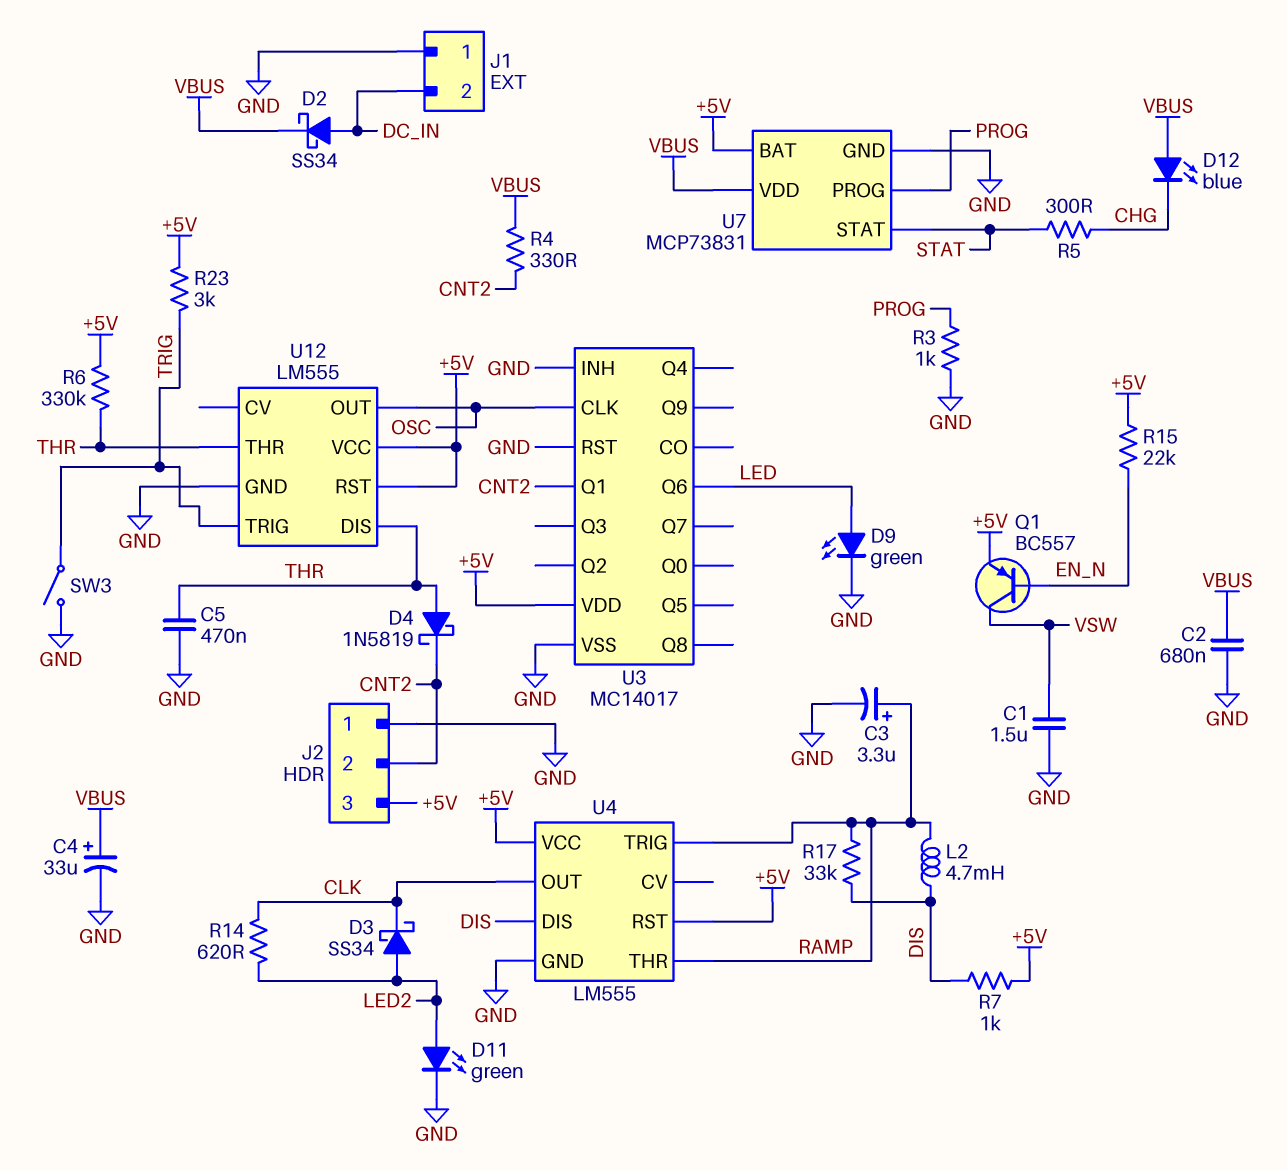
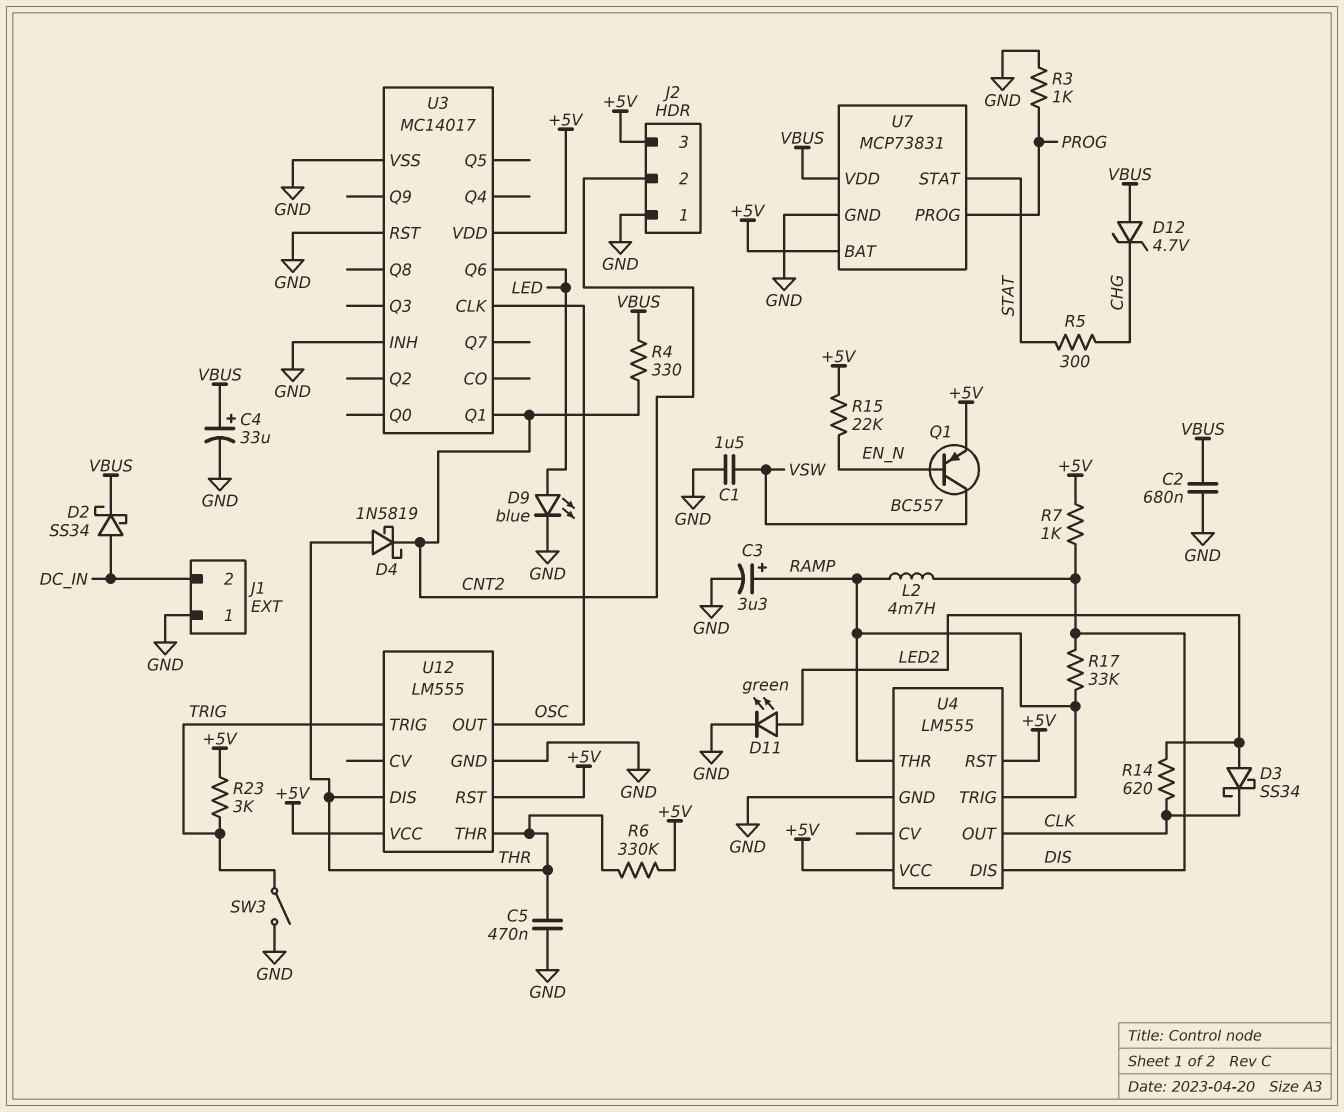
D9: LED green (A LED, K GND) -> LED blue (A LED, K GND)
D12: LED blue (A VBUS, K CHG) -> zener 4.7V (A VBUS, K CHG)

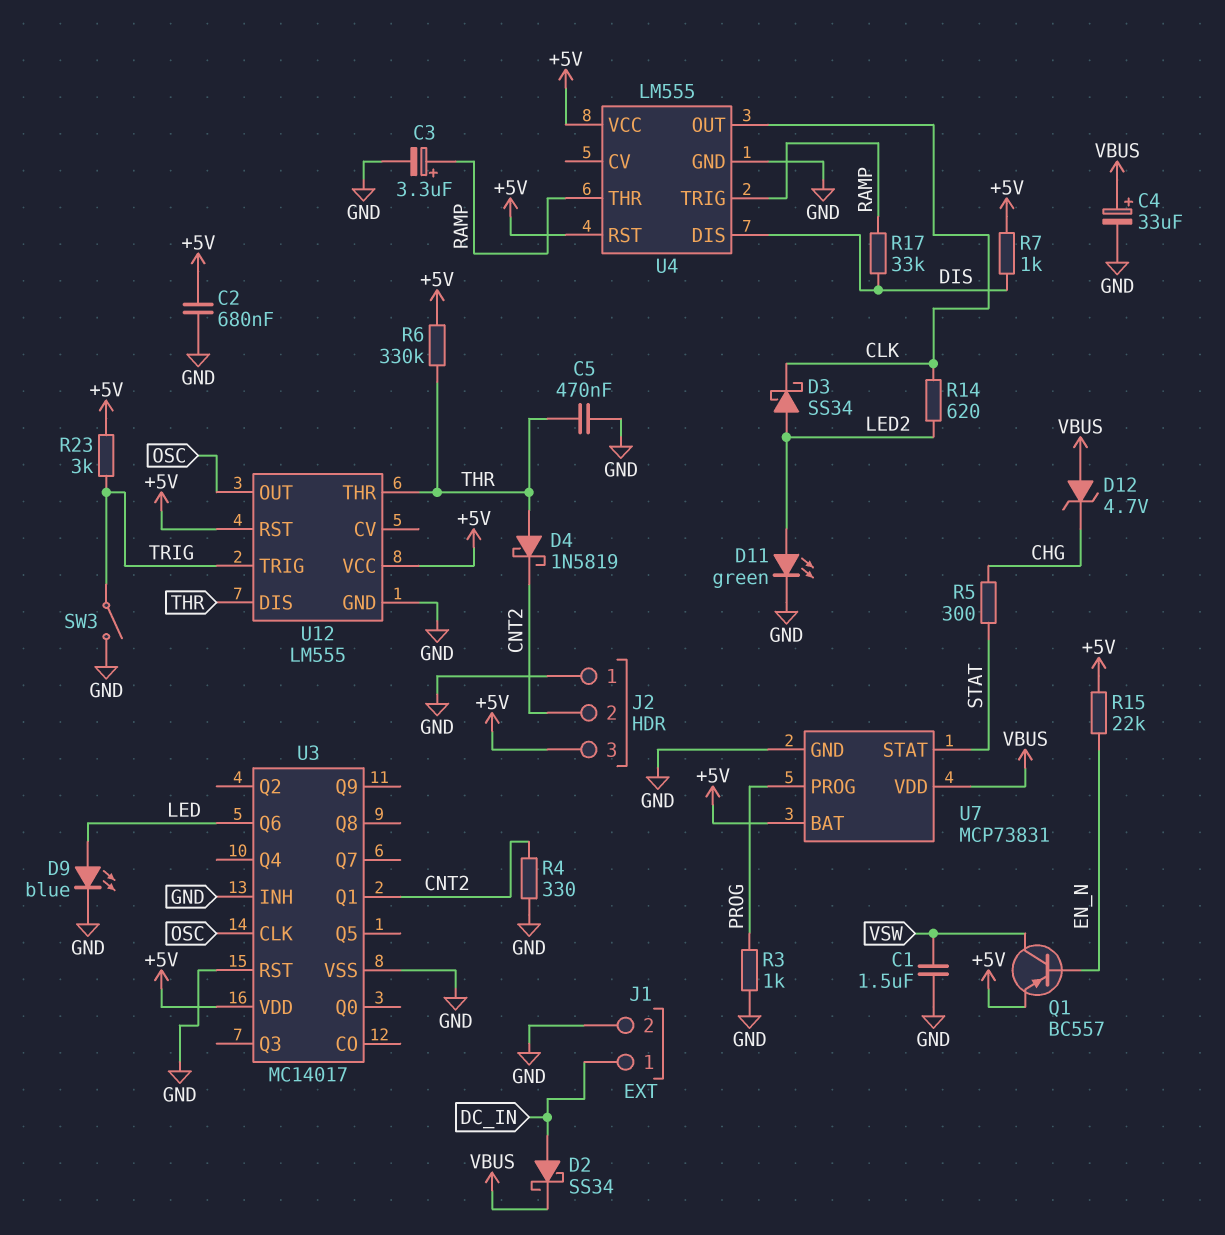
C2: 680nF (GND, VBUS) -> 680nF (+5V, GND)
J1 pin 1: GND -> DC_IN
J1 pin 2: DC_IN -> GND
L2: 4.7mH (DIS, RAMP) -> none
R4: 330 (CNT2, VBUS) -> 330 (CNT2, GND)

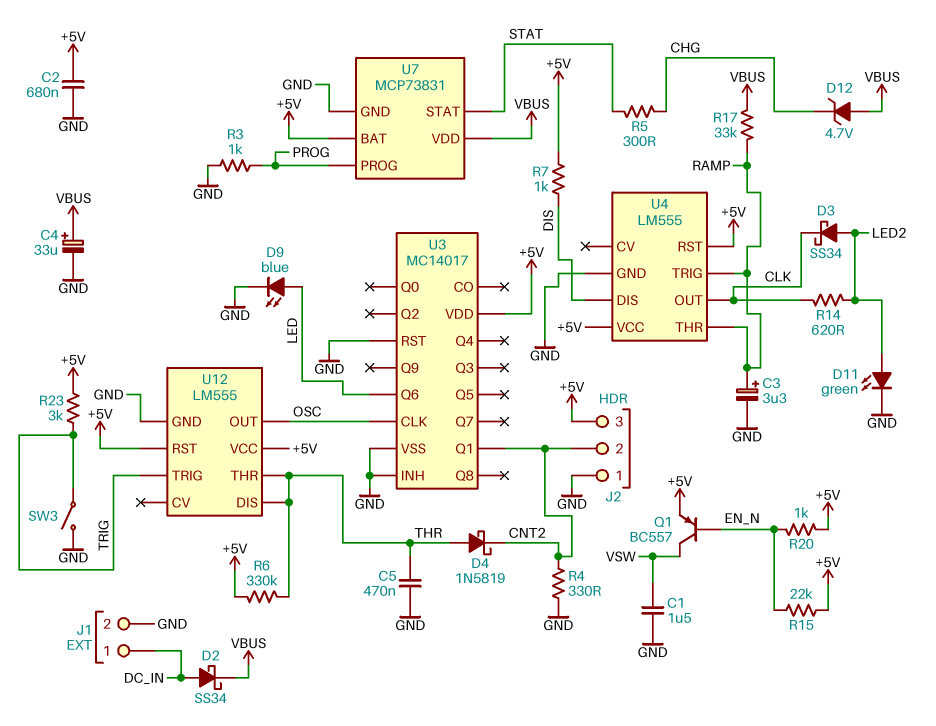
R17: 33k (DIS, RAMP) -> 33k (RAMP, VBUS)
R20: none -> 1k (+5V, EN_N)

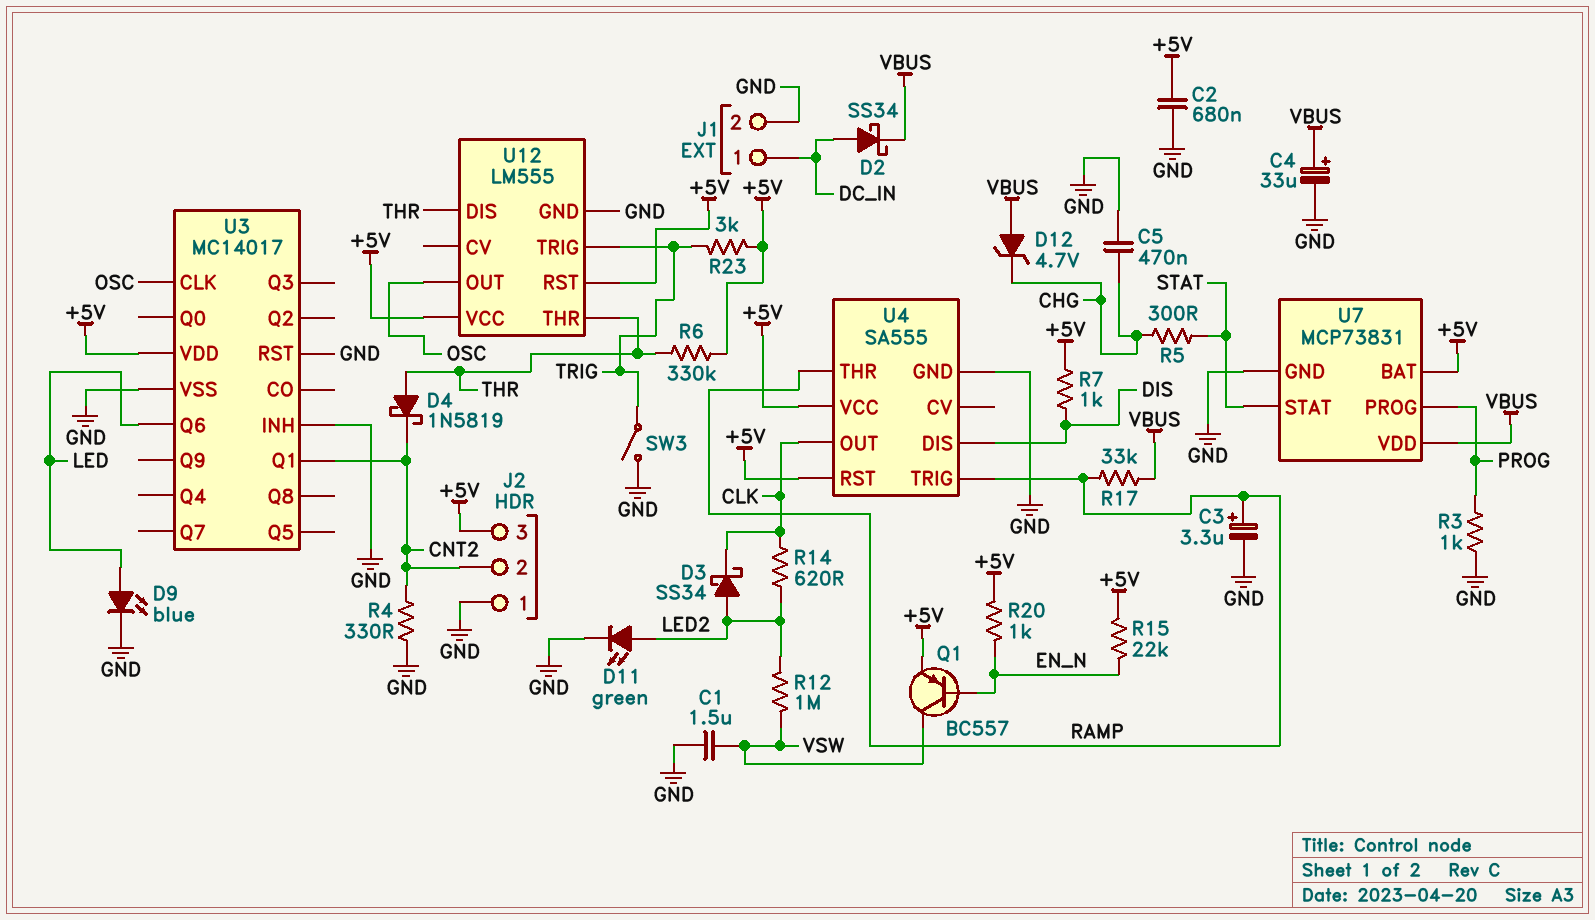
C5: 470nF (GND, THR) -> 470nF (CHG, GND)
R12: none -> 1M (LED2, VSW)
U4: LM555 -> SA555

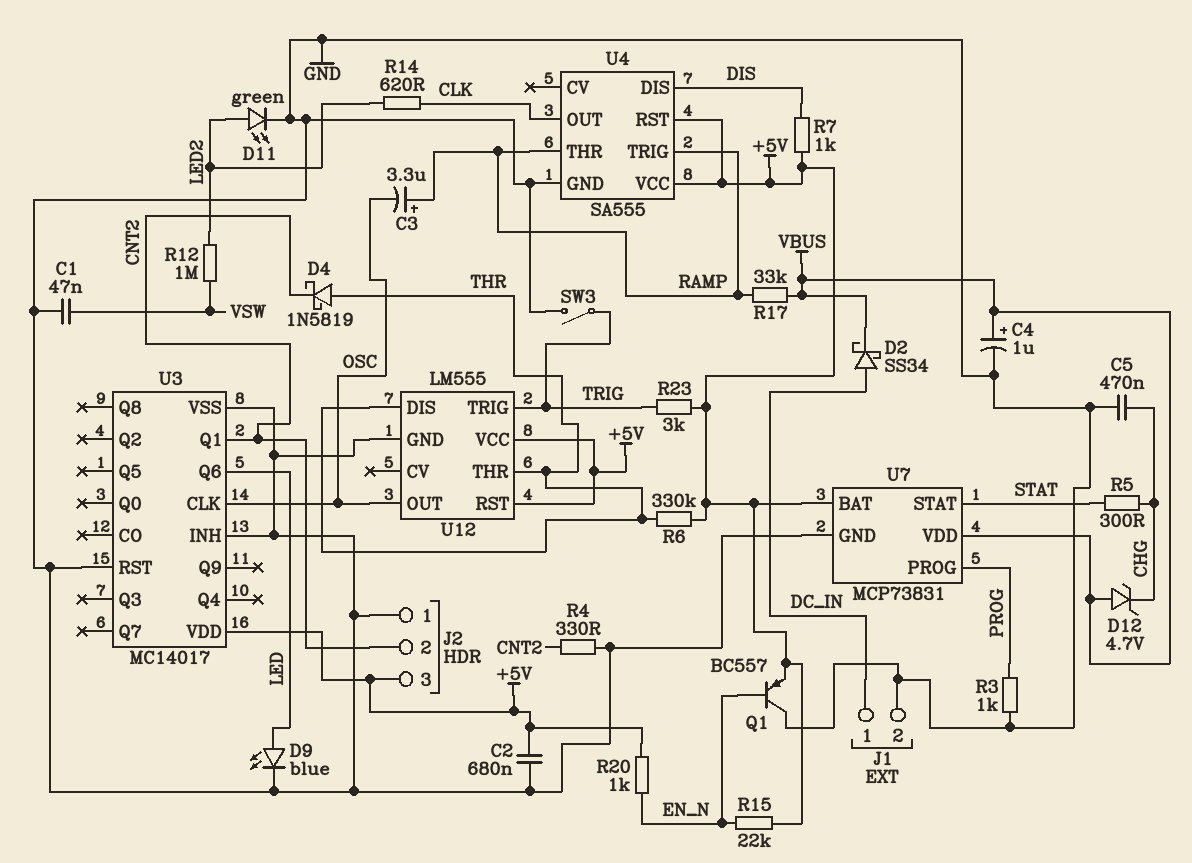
C1: 1.5uF (GND, VSW) -> 47nF (GND, VSW)
C3: 3.3uF (plus RAMP, minus GND) -> 3.3uF (plus RAMP, minus OSC)
C4: 33uF (plus VBUS, minus GND) -> 1uF (plus VBUS, minus GND)
D3: schottky SS34 (A LED2, K CLK) -> none
Q1: PNP BC557 (B EN_N, C VSW, E +5V) -> PNP BC557 (B EN_N, C GND, E +5V)

